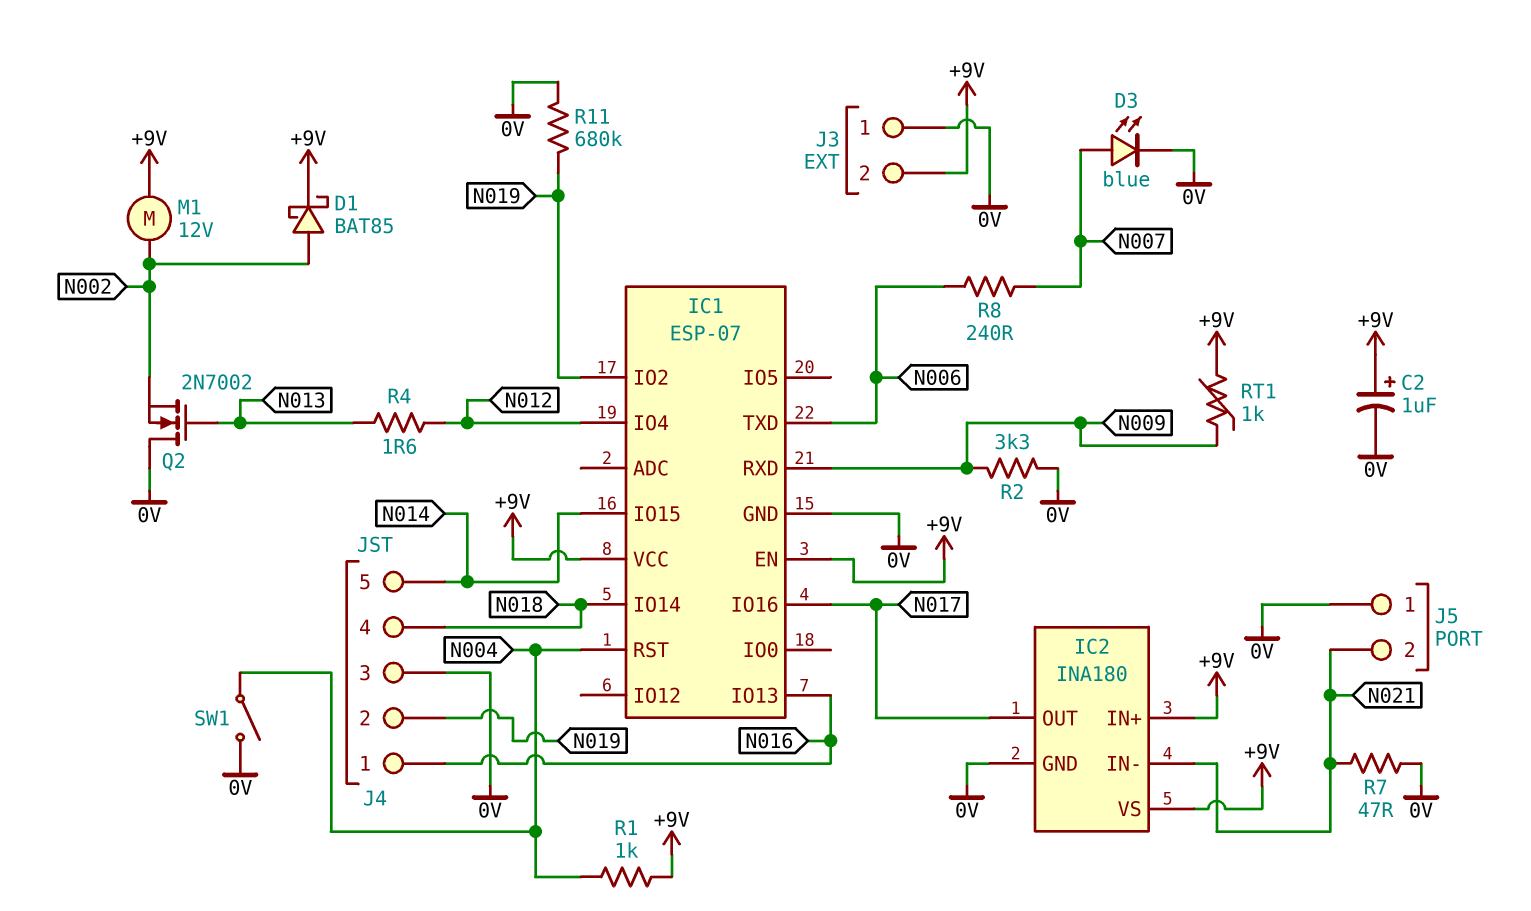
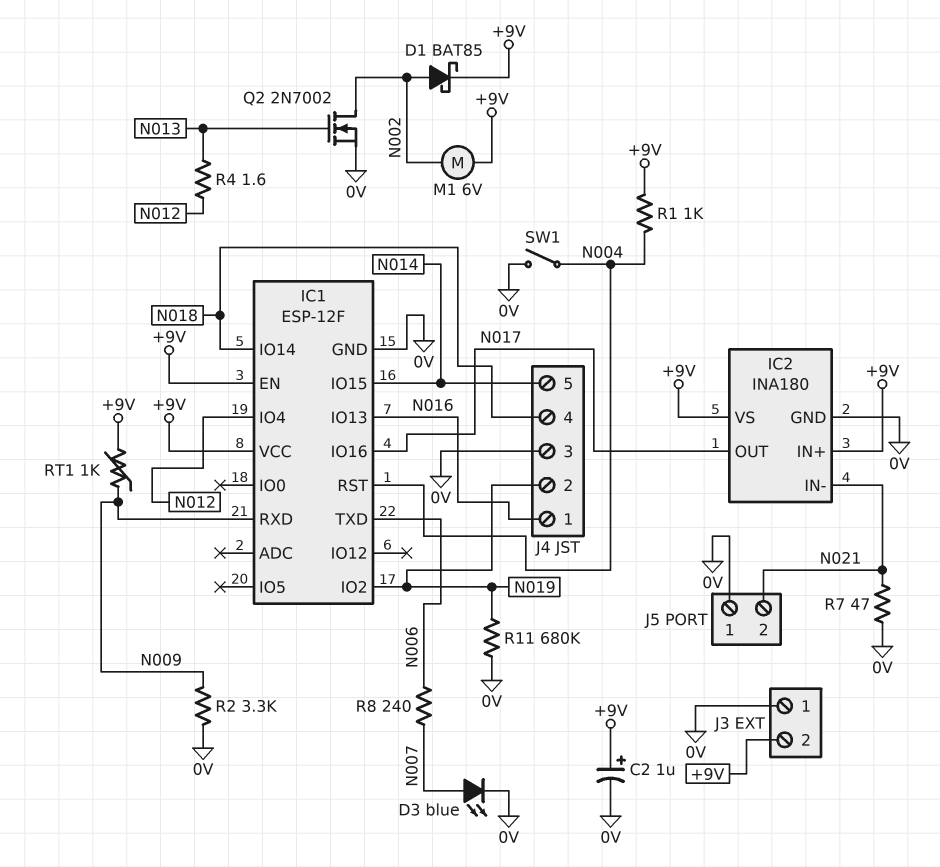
IC1: ESP-07 -> ESP-12F
M1: motor 12V (+9V, N002) -> motor 6V (+9V, N002)
Q2: NMOS 2N7002 (G N013, D 0V, S N002) -> NMOS 2N7002 (G N013, D N002, S 0V)

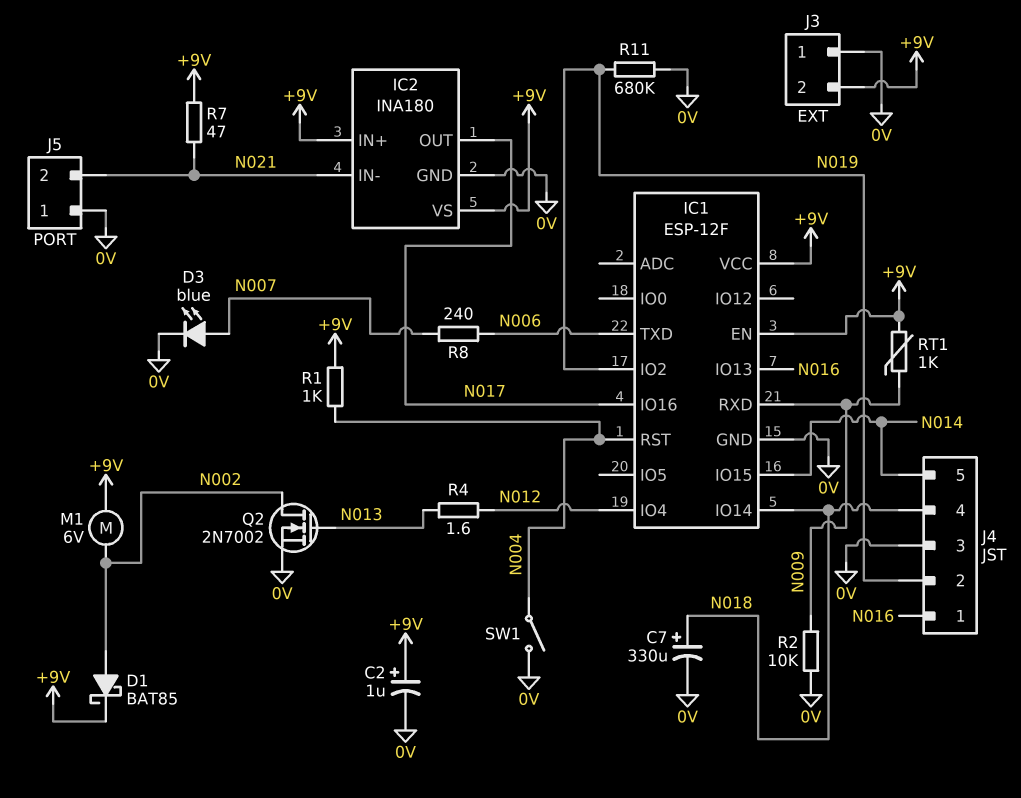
C7: none -> 330uF (plus N018, minus 0V)
R2: 3.3k (0V, N009) -> 10k (0V, N009)
R7: 47 (0V, N021) -> 47 (+9V, N021)

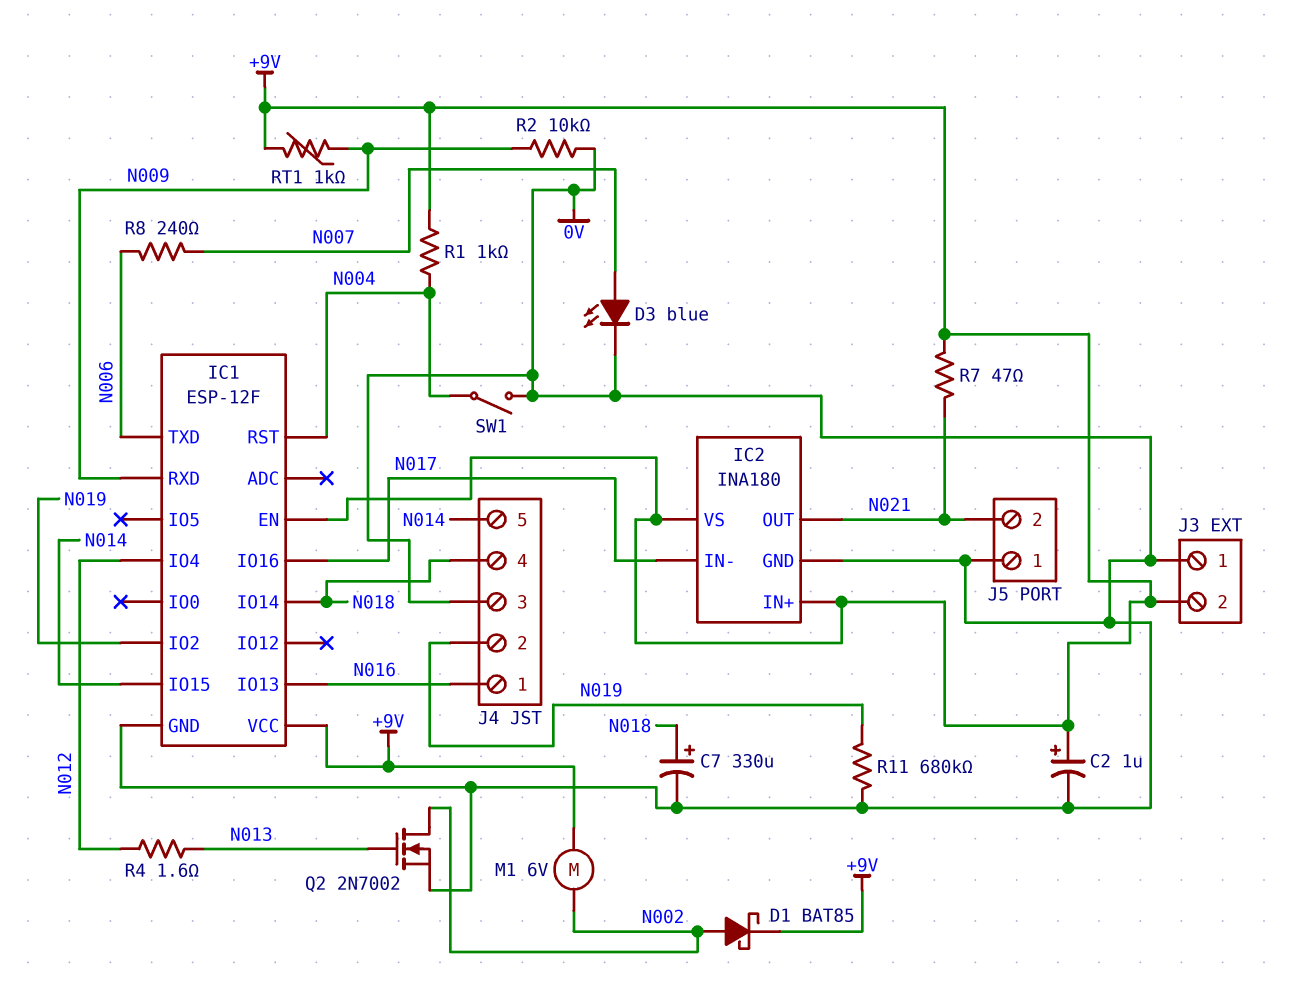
IC2 pin IN-: N021 -> N017
IC2 pin OUT: N017 -> N021

